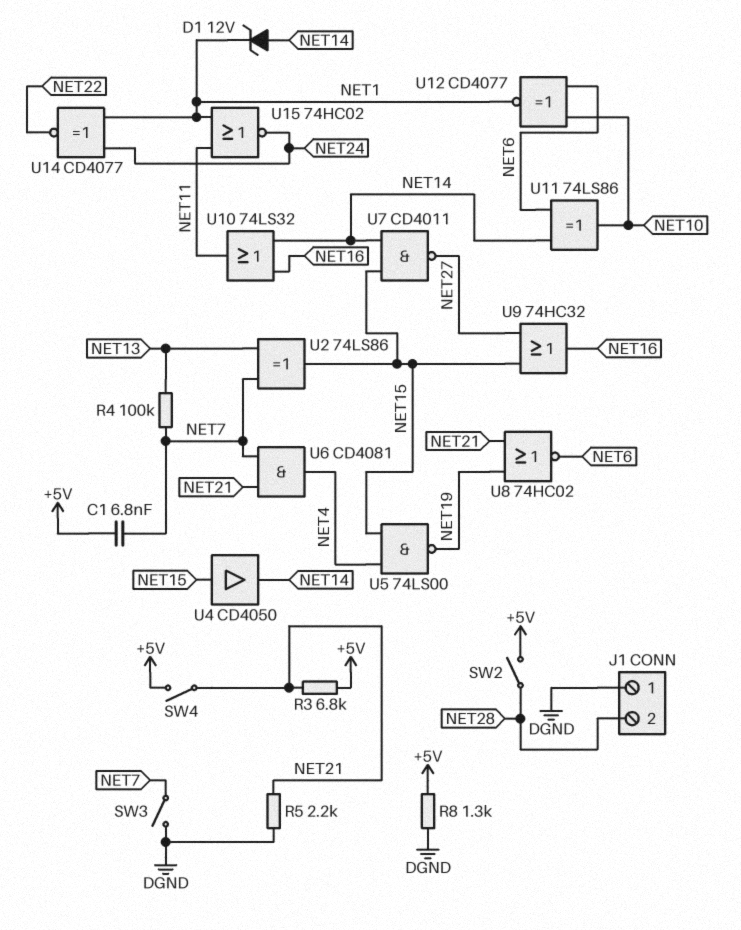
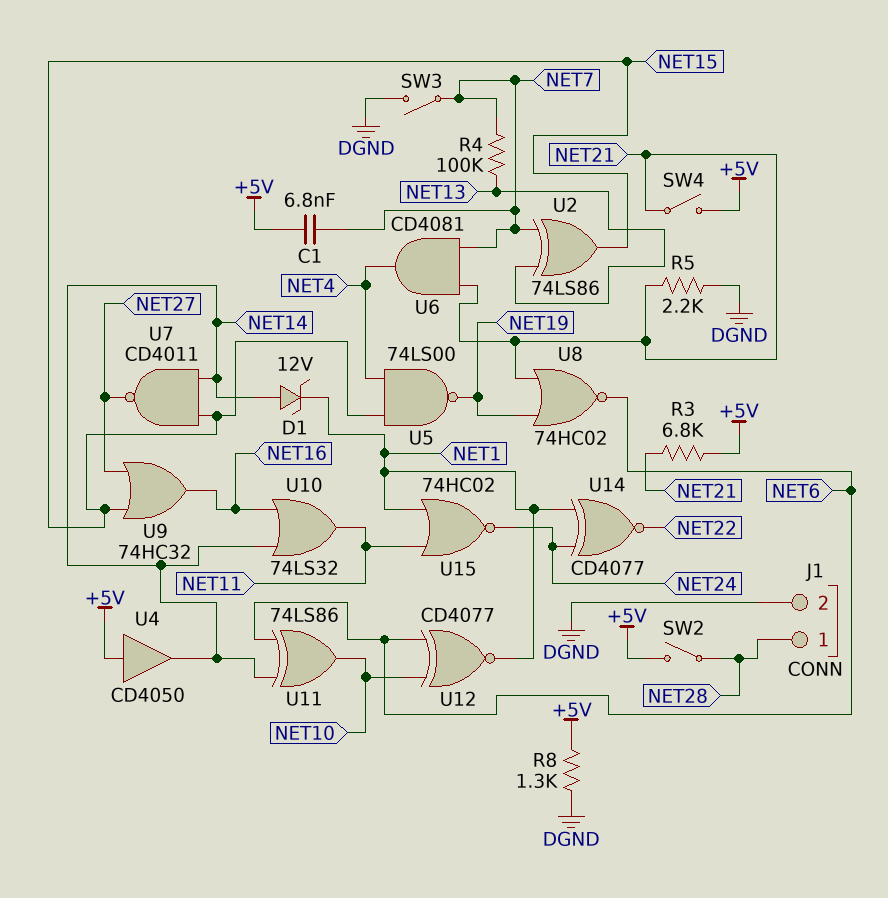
J1 pin 1: DGND -> NET28
J1 pin 2: NET28 -> DGND
U4: buffer CD4050 (in NET15, out NET14) -> buffer CD4050 (in +5V, out NET14)

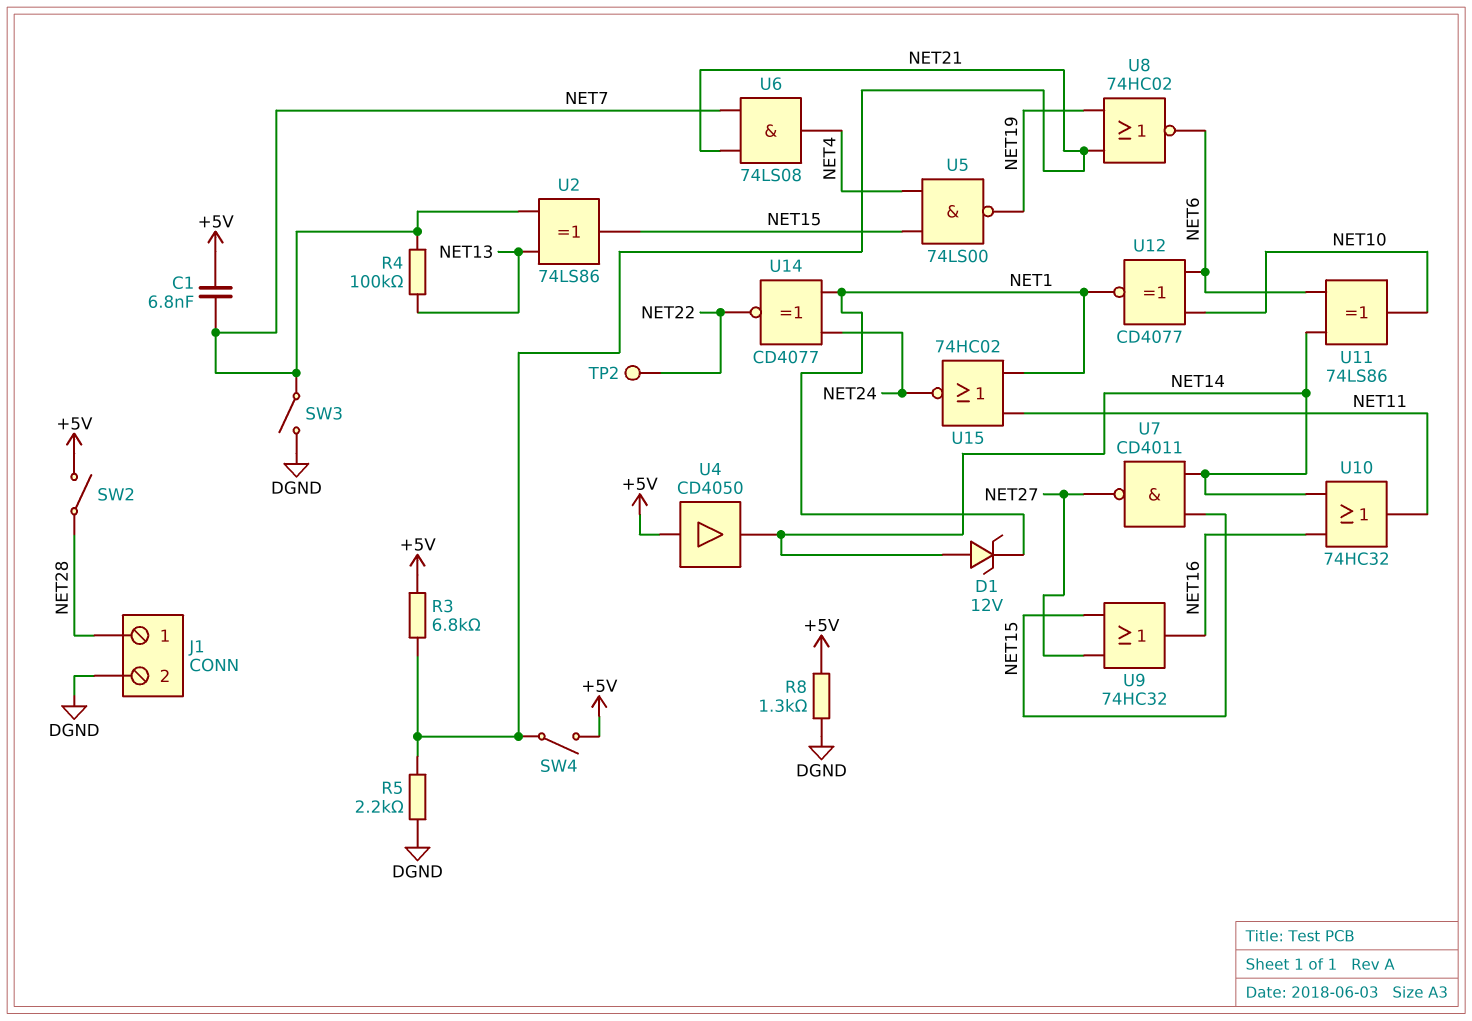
TP2: none -> test point (NET22)
U6: AND CD4081 (in NET7, in NET21, out NET4) -> AND 74LS08 (in NET7, in NET21, out NET4)
U10: OR 74LS32 (in NET14, in NET16, out NET11) -> OR 74HC32 (in NET14, in NET16, out NET11)

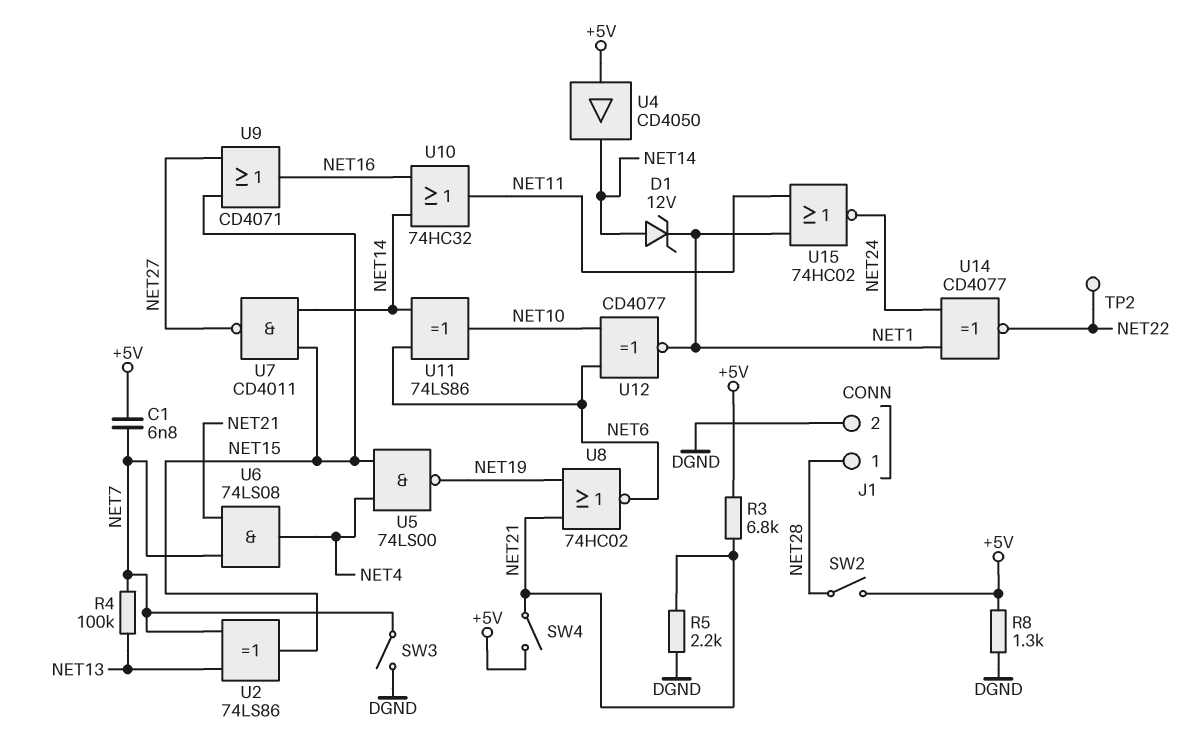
U9: OR 74HC32 (in NET15, in NET27, out NET16) -> OR CD4071 (in NET15, in NET27, out NET16)

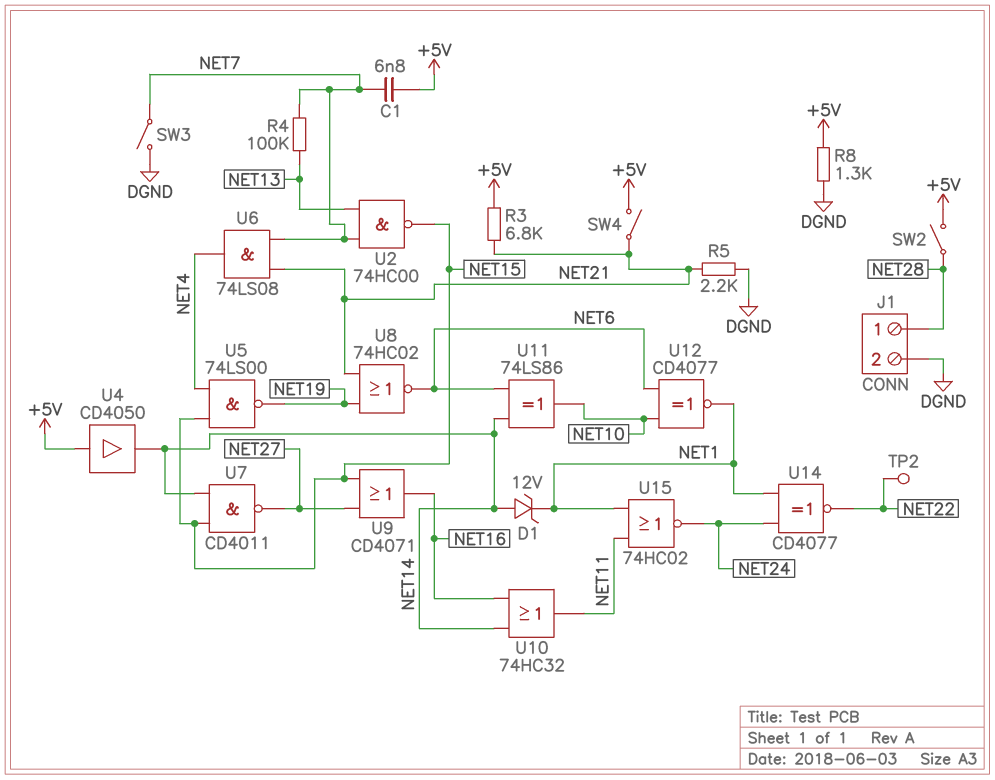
U2: XOR 74LS86 (in NET7, in NET13, out NET15) -> NAND 74HC00 (in NET7, in NET13, out NET15)

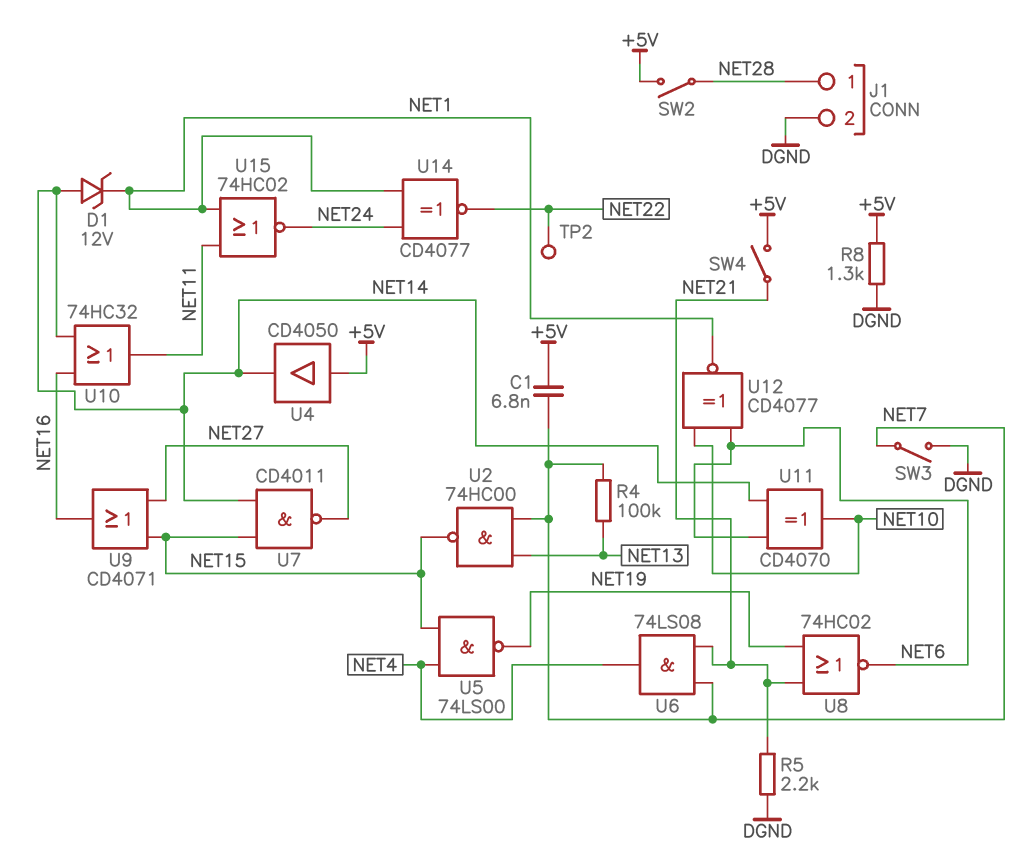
R3: 6.8k (+5V, NET21) -> none
U11: XOR 74LS86 (in NET6, in NET14, out NET10) -> XOR CD4070 (in NET6, in NET14, out NET10)

